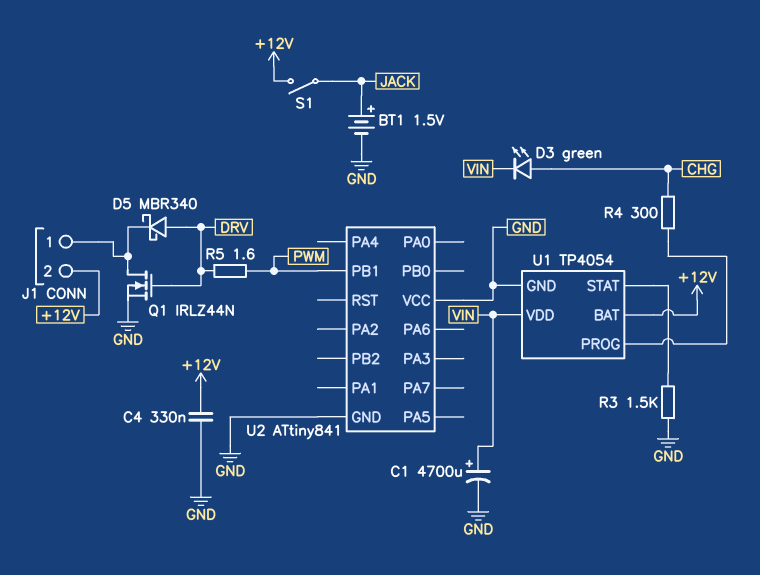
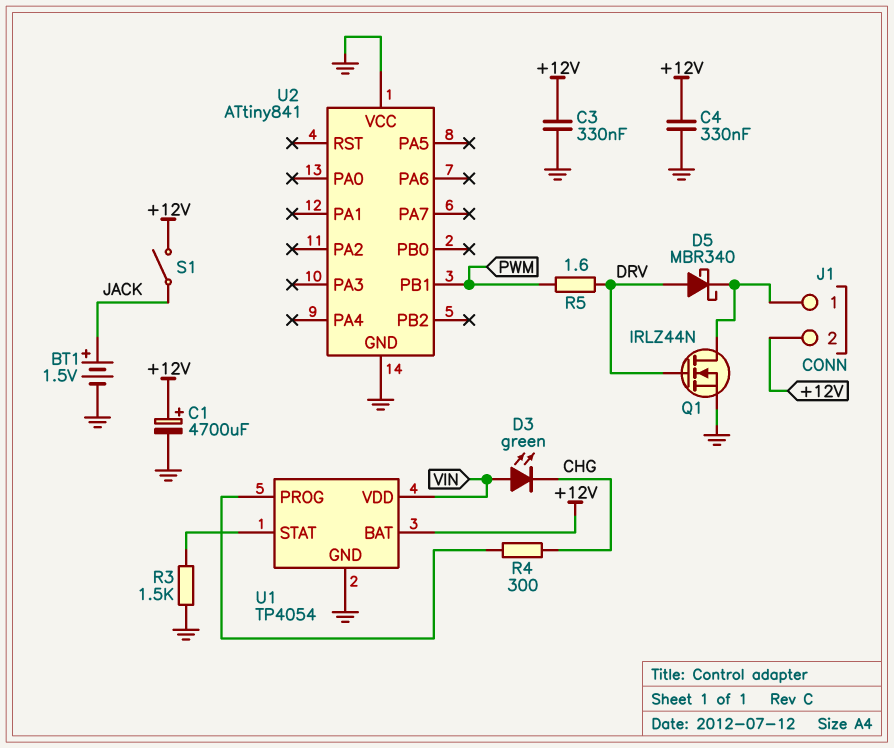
C1: 4700uF (plus VIN, minus GND) -> 4700uF (plus +12V, minus GND)
C3: none -> 330nF (+12V, GND)
D3: LED green (A CHG, K VIN) -> LED green (A VIN, K CHG)

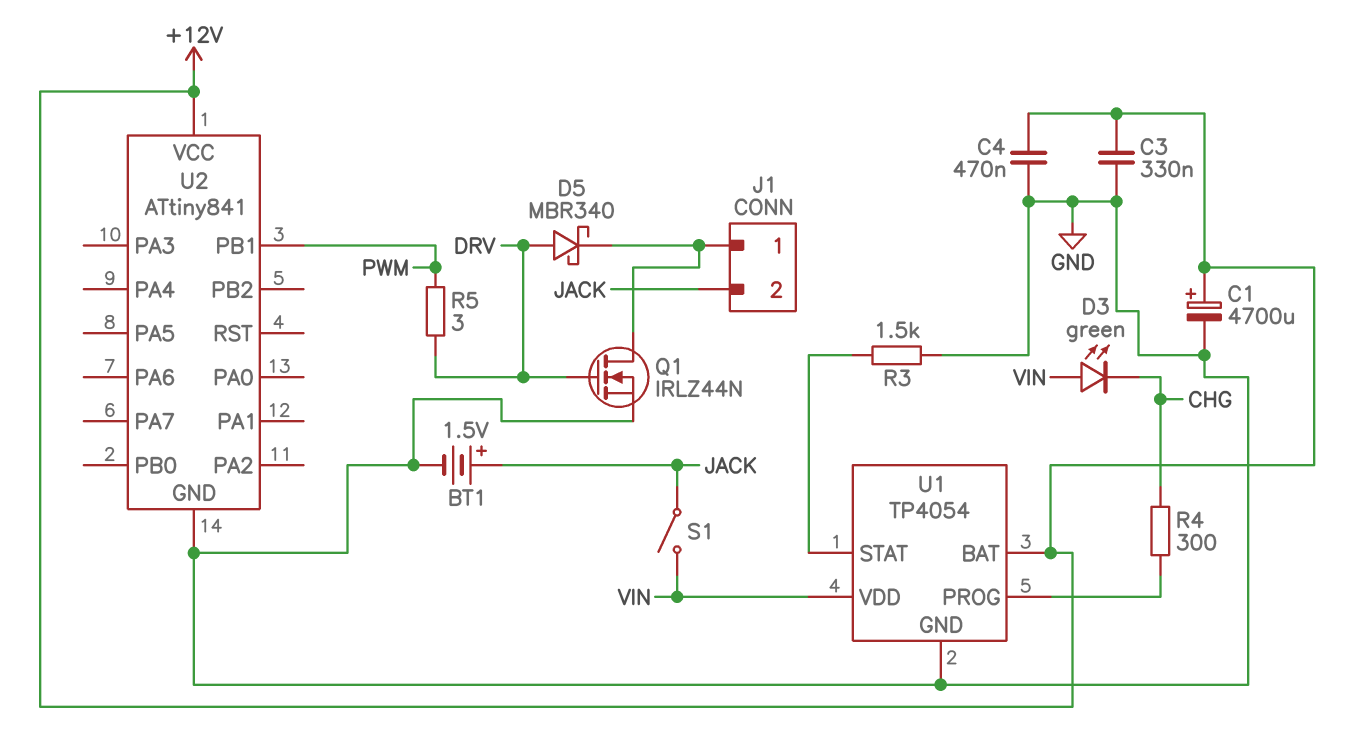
C4: 330nF (+12V, GND) -> 470nF (+12V, GND)
J1 pin 2: +12V -> JACK
R5: 1.6 (DRV, PWM) -> 3 (DRV, PWM)
S1: switch (+12V, JACK) -> switch (JACK, VIN)
U2 pin VCC: GND -> +12V

